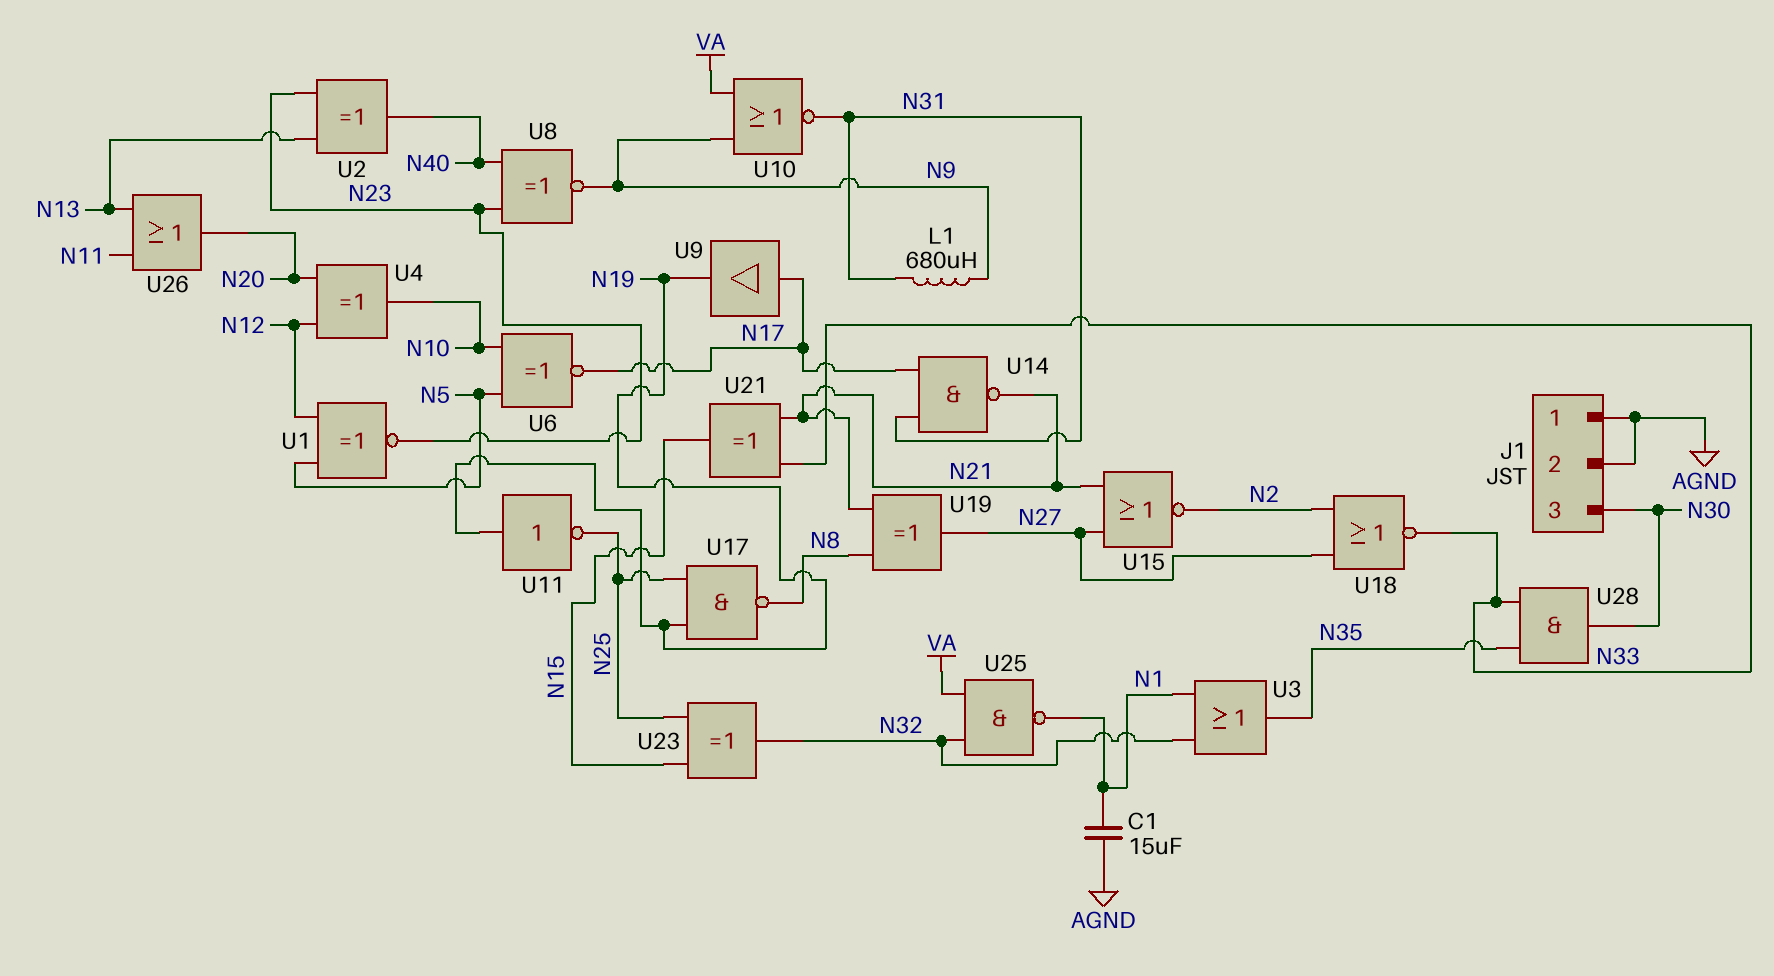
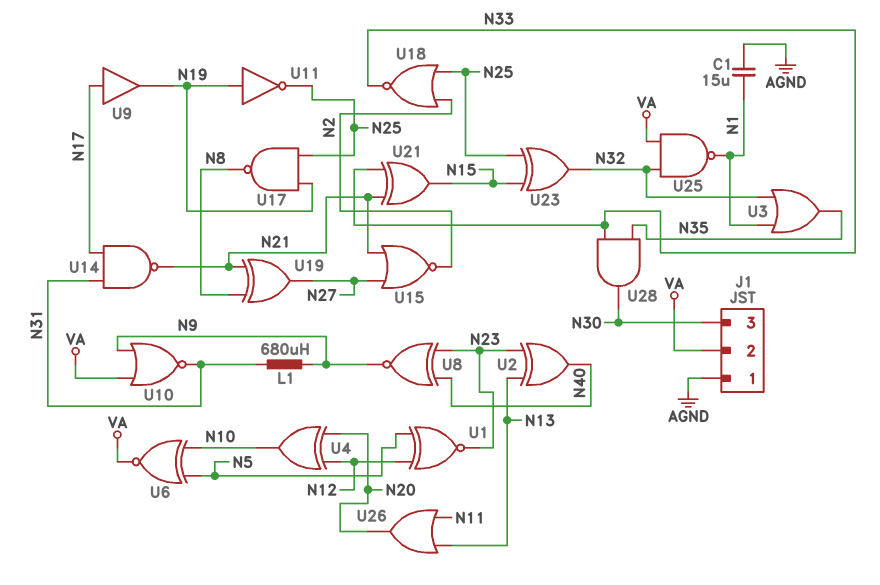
J1 pin 2: AGND -> VA
U6: XNOR (in N5, in N10, out N17) -> XNOR (in N5, in N10, out VA)
U18: NOR (in N2, in N27, out N33) -> NOR (in N2, in N25, out N33)

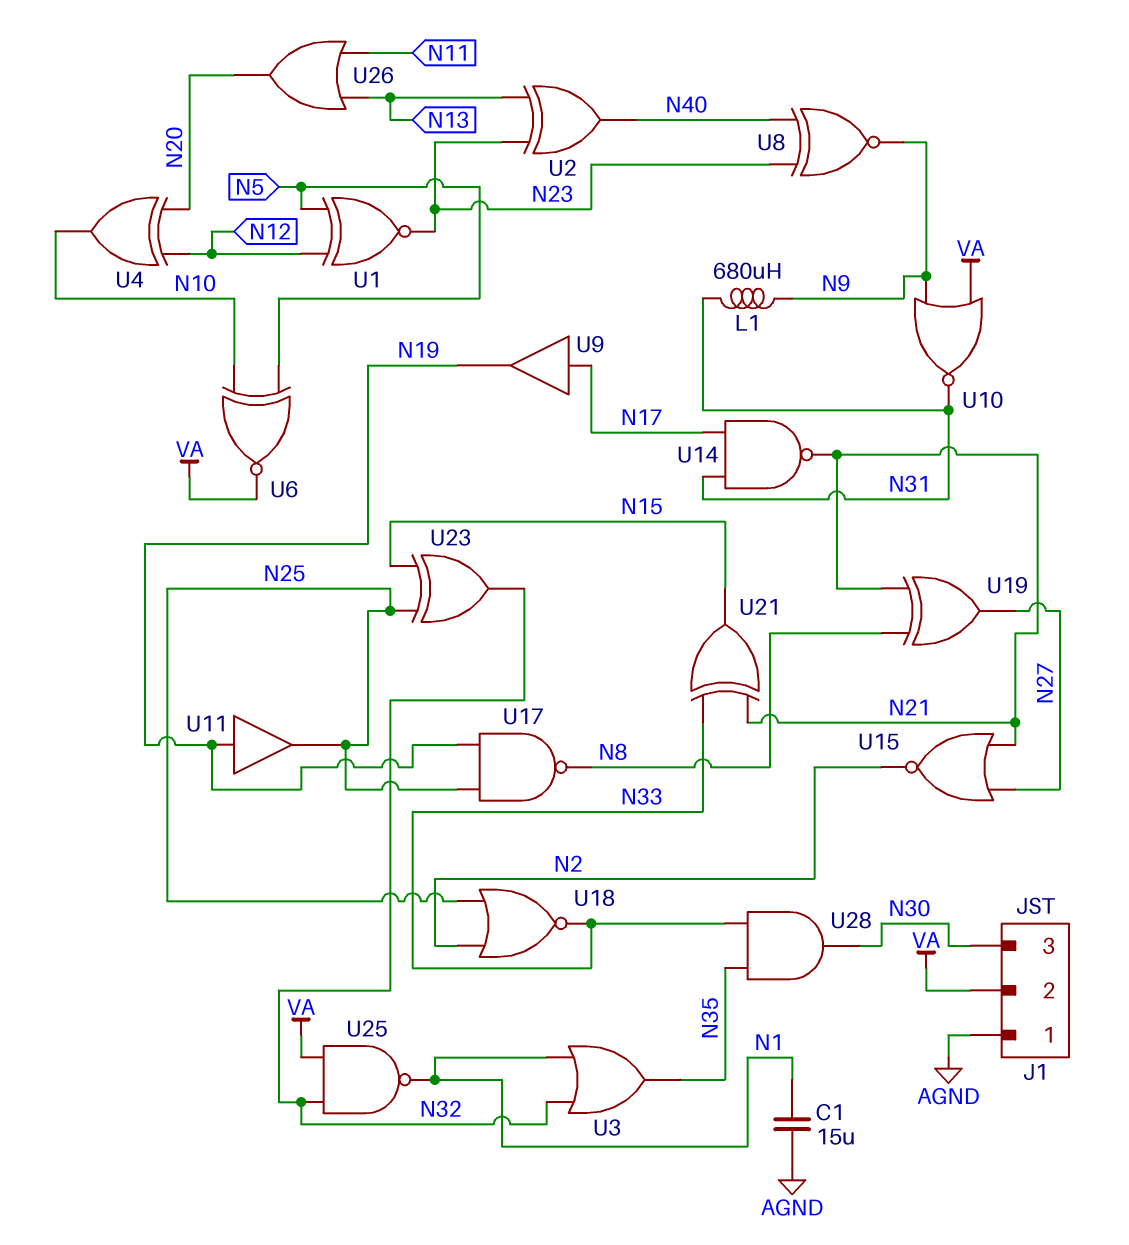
U11: NOT (in N19, out N25) -> buffer (in N19, out N25)

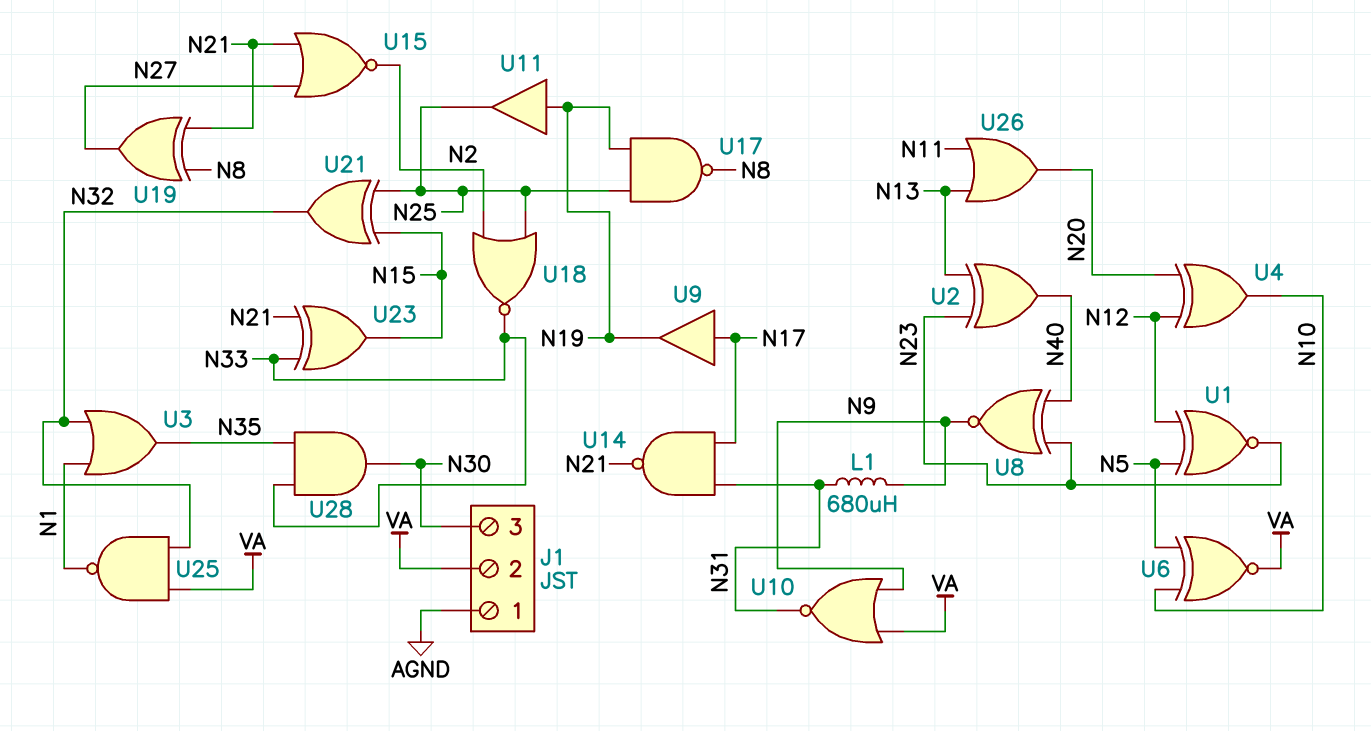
C1: 15uF (AGND, N1) -> none
U21: XOR (in N21, in N33, out N15) -> XOR (in N15, in N25, out N32)
U23: XOR (in N15, in N25, out N32) -> XOR (in N21, in N33, out N15)

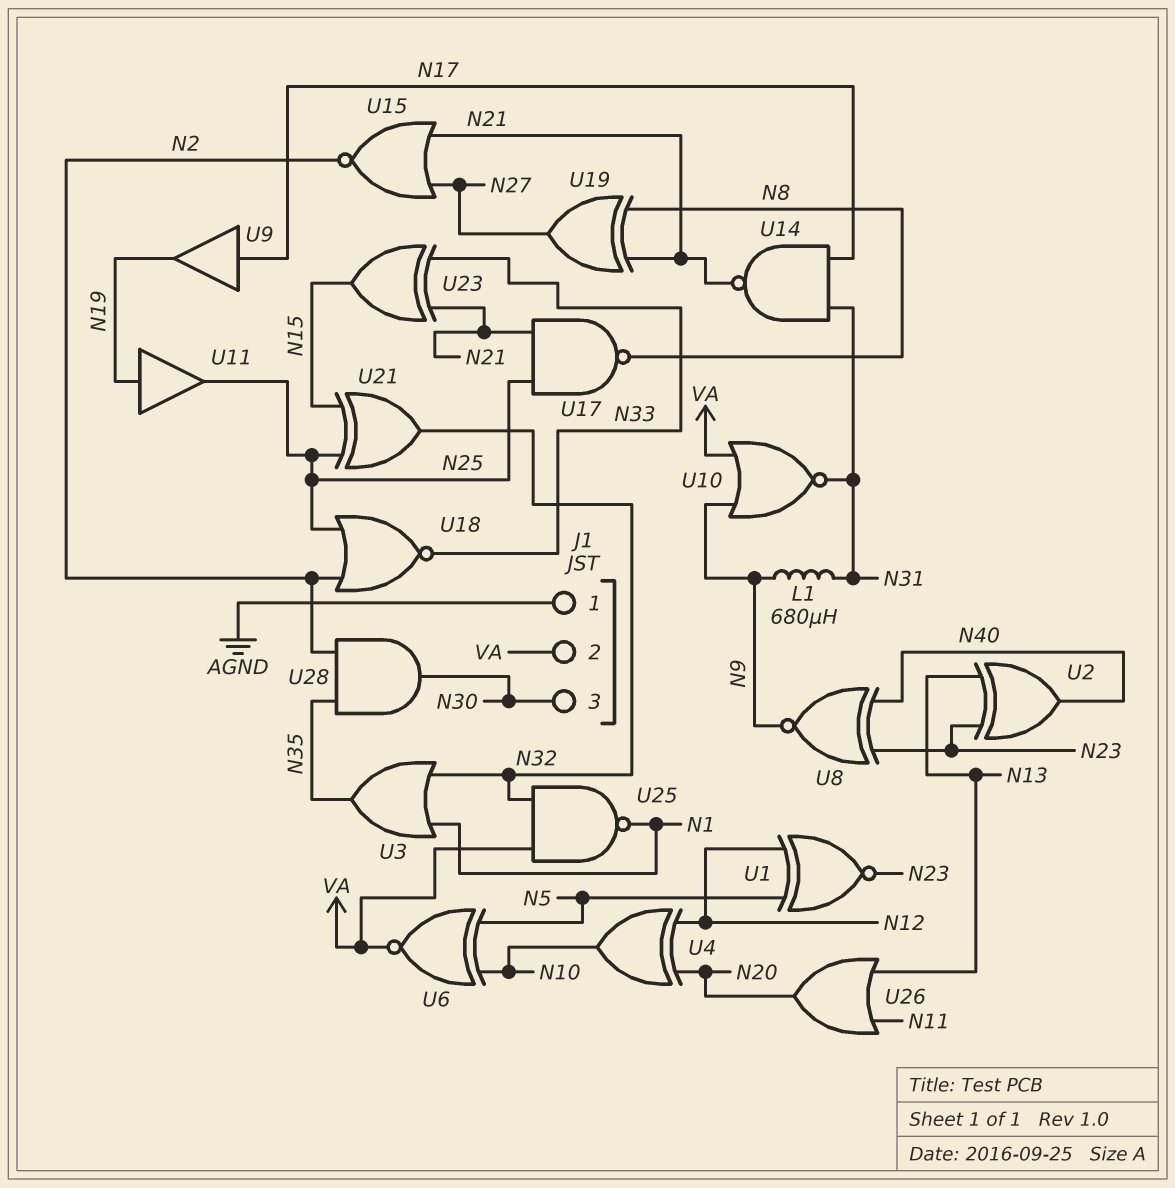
U17: NAND (in N19, in N25, out N8) -> NAND (in N21, in N25, out N8)
U28: AND (in N33, in N35, out N30) -> AND (in N2, in N35, out N30)

